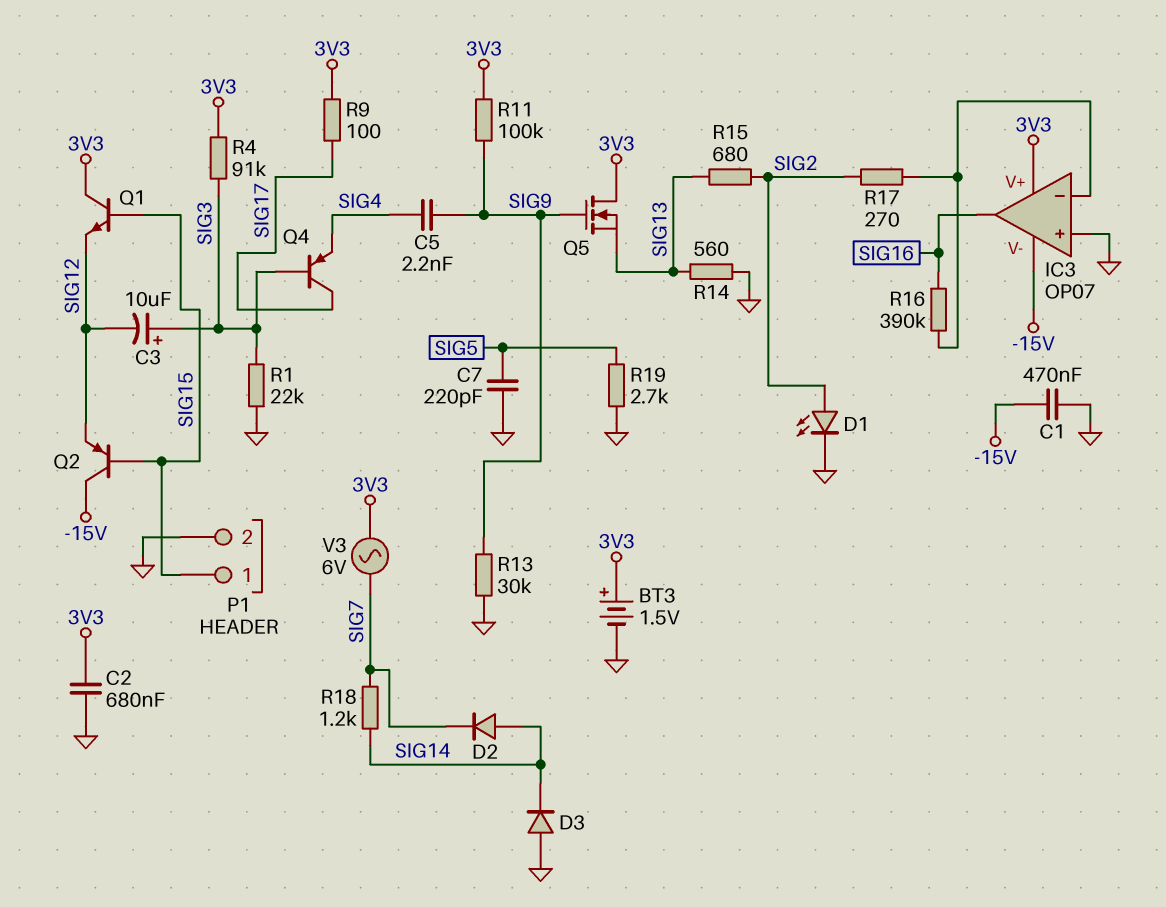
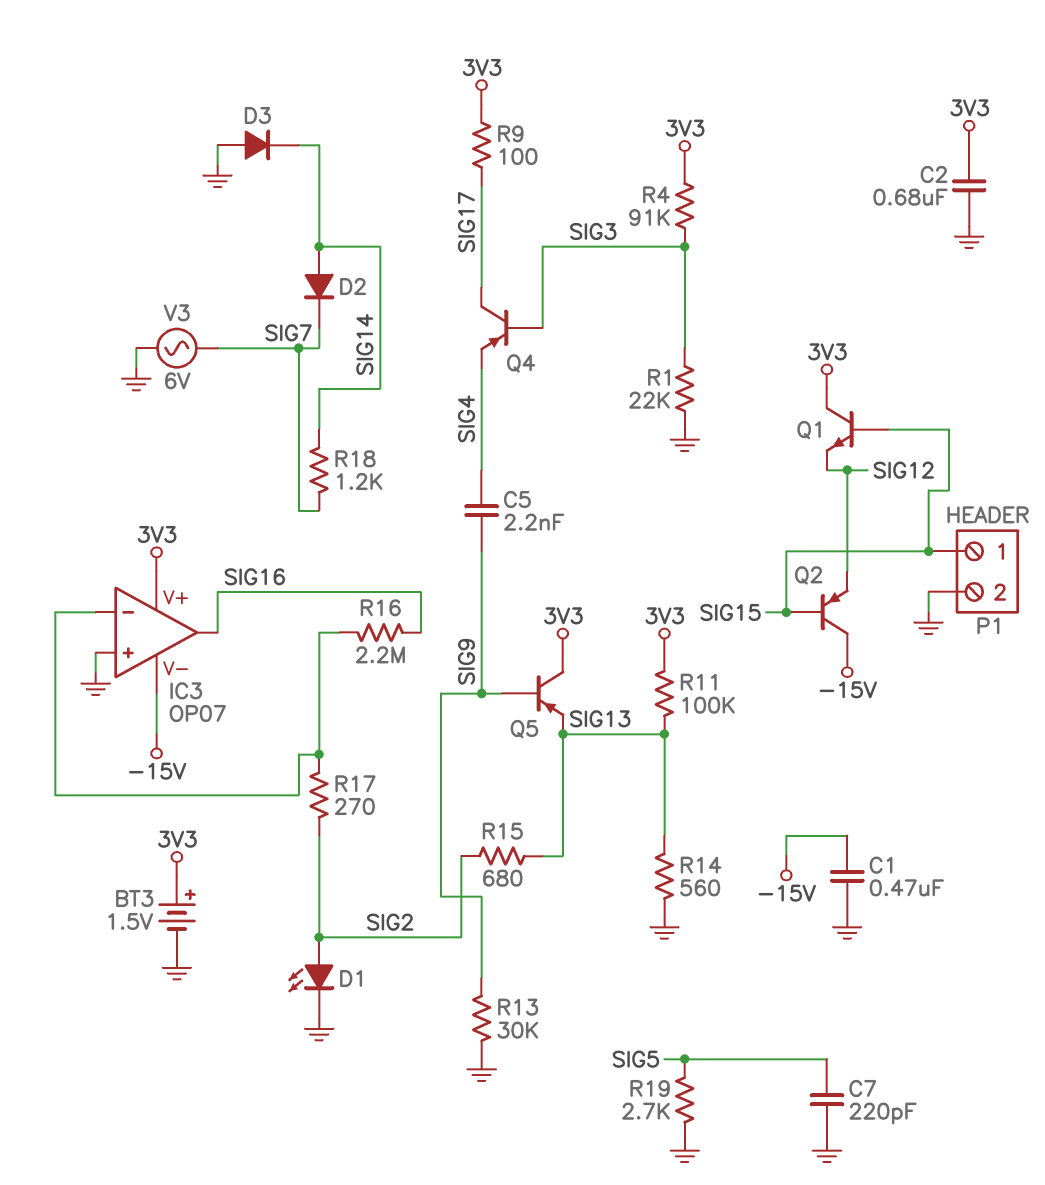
C3: 10uF (plus SIG3, minus SIG12) -> none
Q5: NMOS (G SIG9, D 3V3, S SIG13) -> PNP (B SIG9, C 3V3, E SIG13)
R11: 100k (3V3, SIG9) -> 100k (3V3, SIG13)
R16: 390k (IC3/in-, SIG16) -> 2.2M (IC3/in-, SIG16)
V3: AC 6V (3V3, SIG7) -> AC 6V (GND, SIG7)

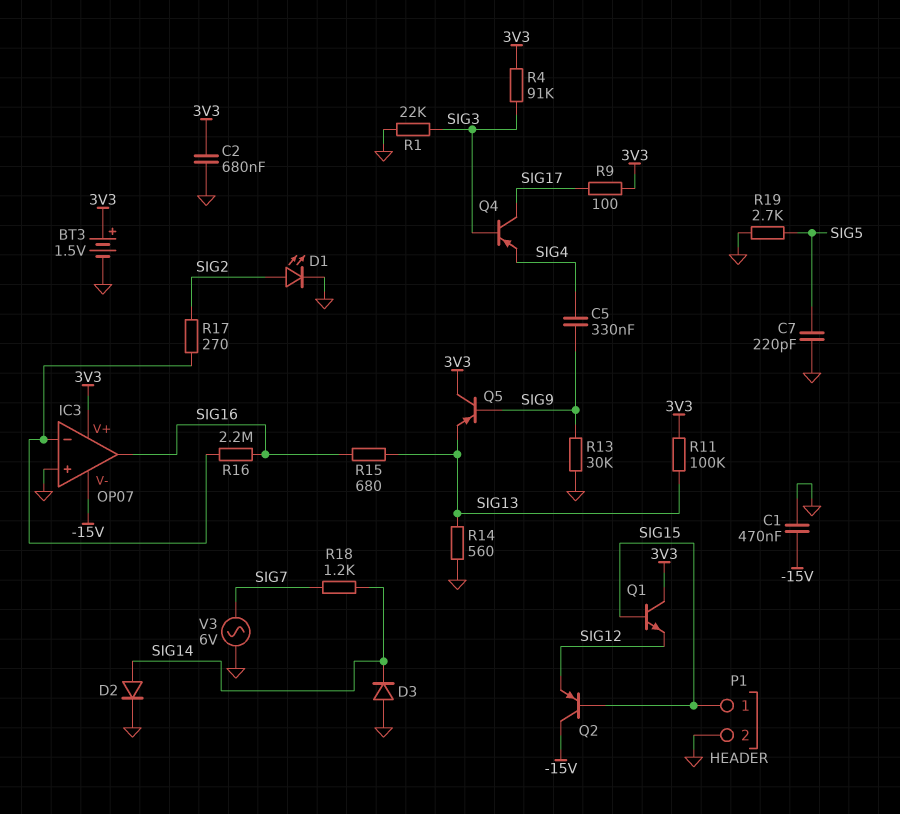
C5: 2.2nF (SIG4, SIG9) -> 330nF (SIG4, SIG9)
D2: diode (A SIG14, K SIG7) -> diode (A SIG14, K GND)
R15: 680 (SIG2, SIG13) -> 680 (SIG13, SIG16)

